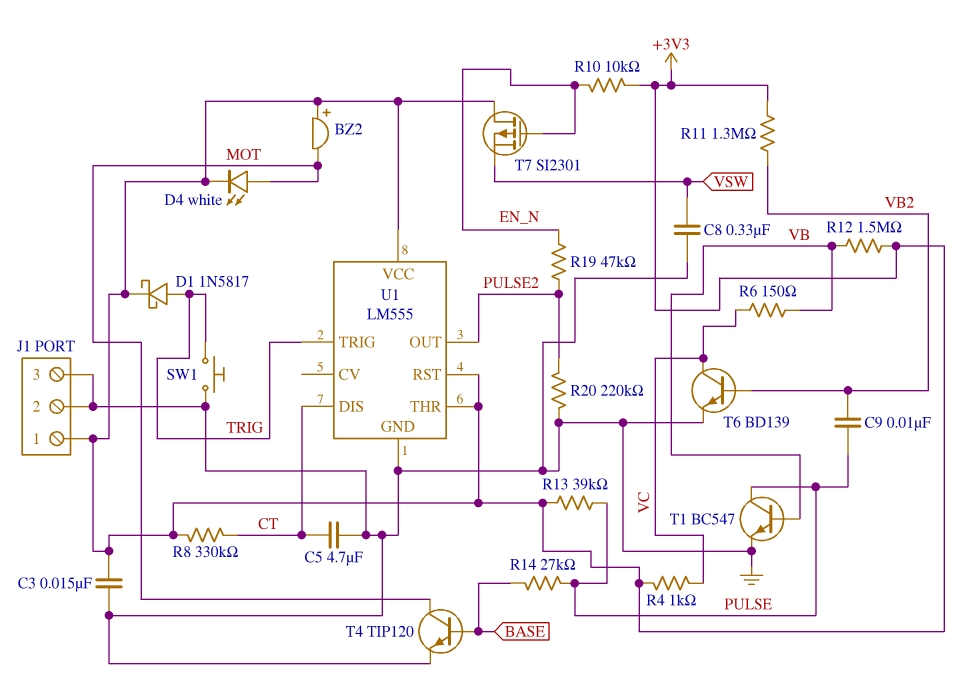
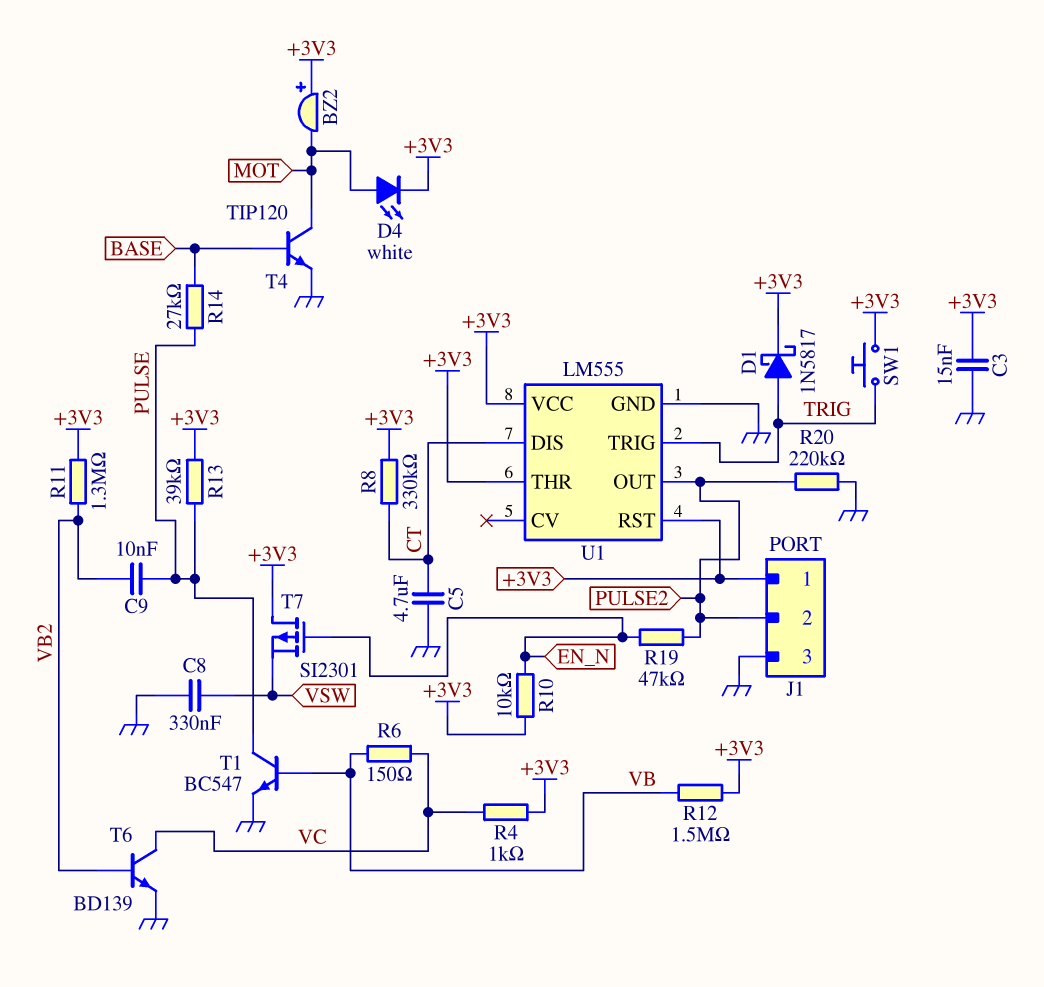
J1 pin 2: GND -> PULSE2
SW1: button (GND, TRIG) -> button (+3V3, TRIG)

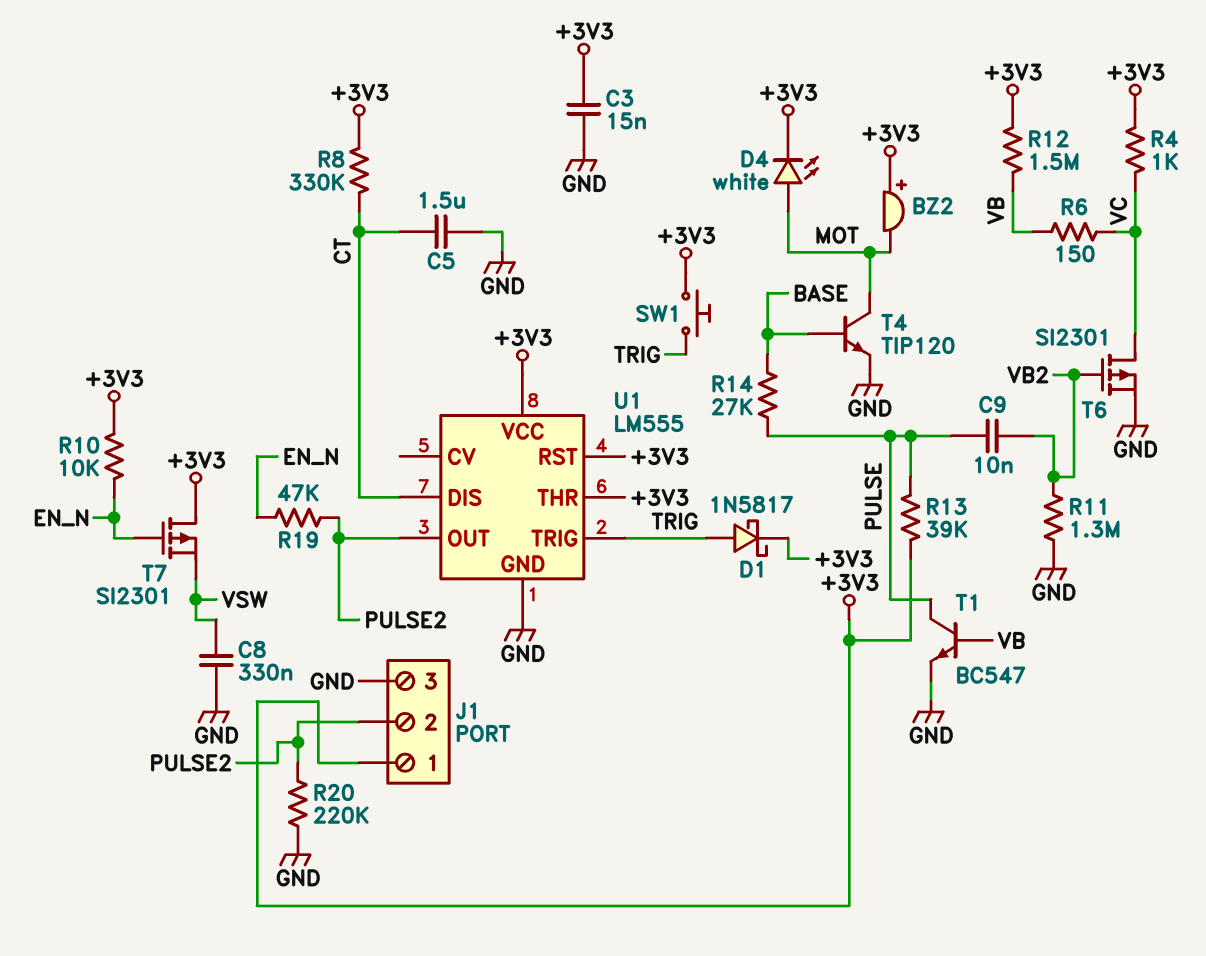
C5: 4.7uF (CT, GND) -> 1.5uF (CT, GND)
R11: 1.3M (+3V3, VB2) -> 1.3M (GND, VB2)
T6: NPN BD139 (B VB2, C VC, E GND) -> PMOS SI2301 (G VB2, D VC, S GND)

